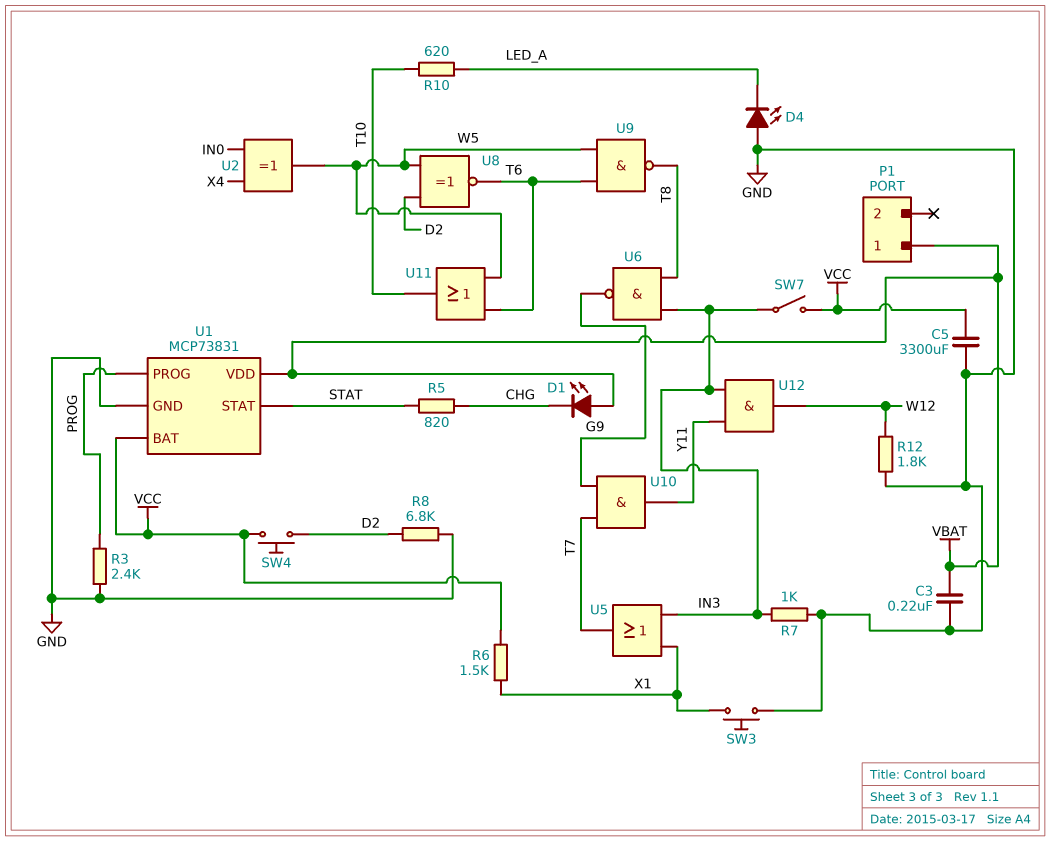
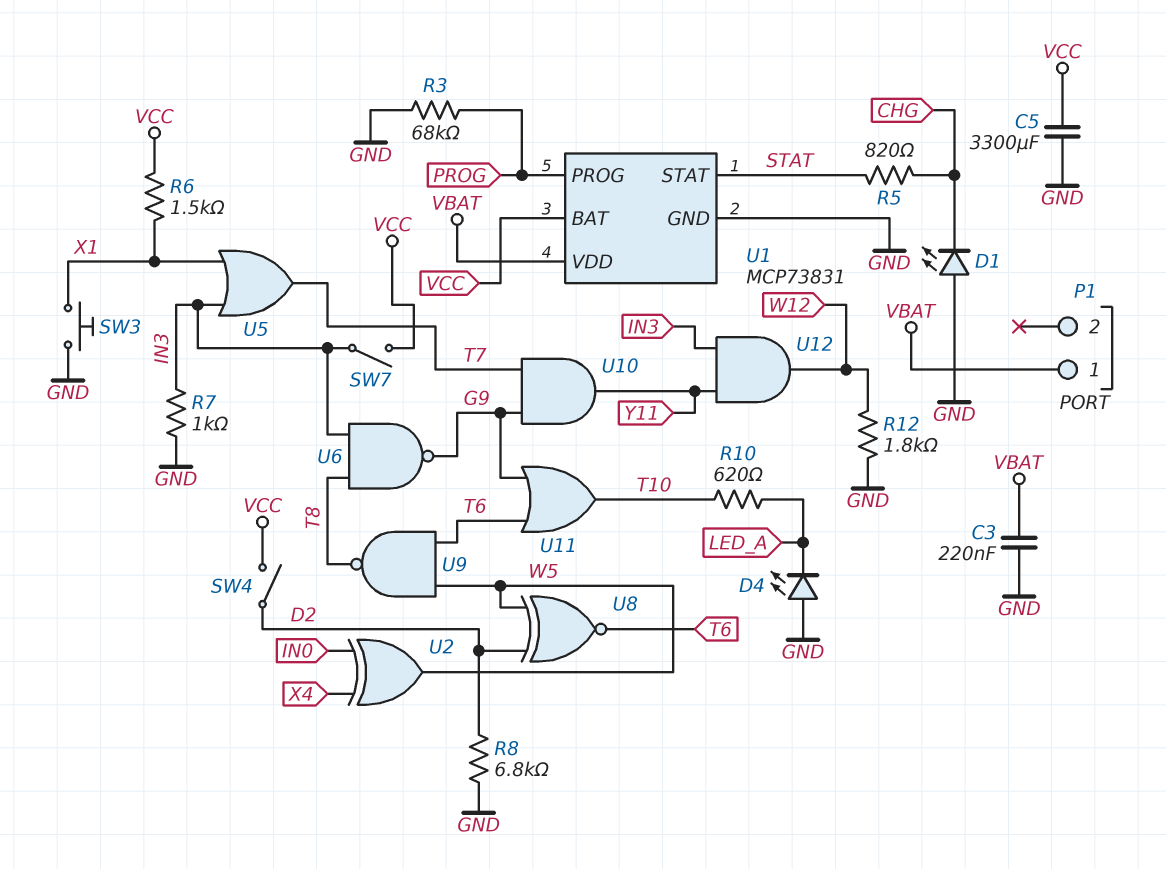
D1: LED (A VBAT, K CHG) -> LED (A GND, K CHG)
R3: 2.4k (GND, PROG) -> 68k (GND, PROG)
SW4: button (D2, VCC) -> switch (D2, VCC)
U11: OR (in T6, in W5, out T10) -> OR (in G9, in T6, out T10)

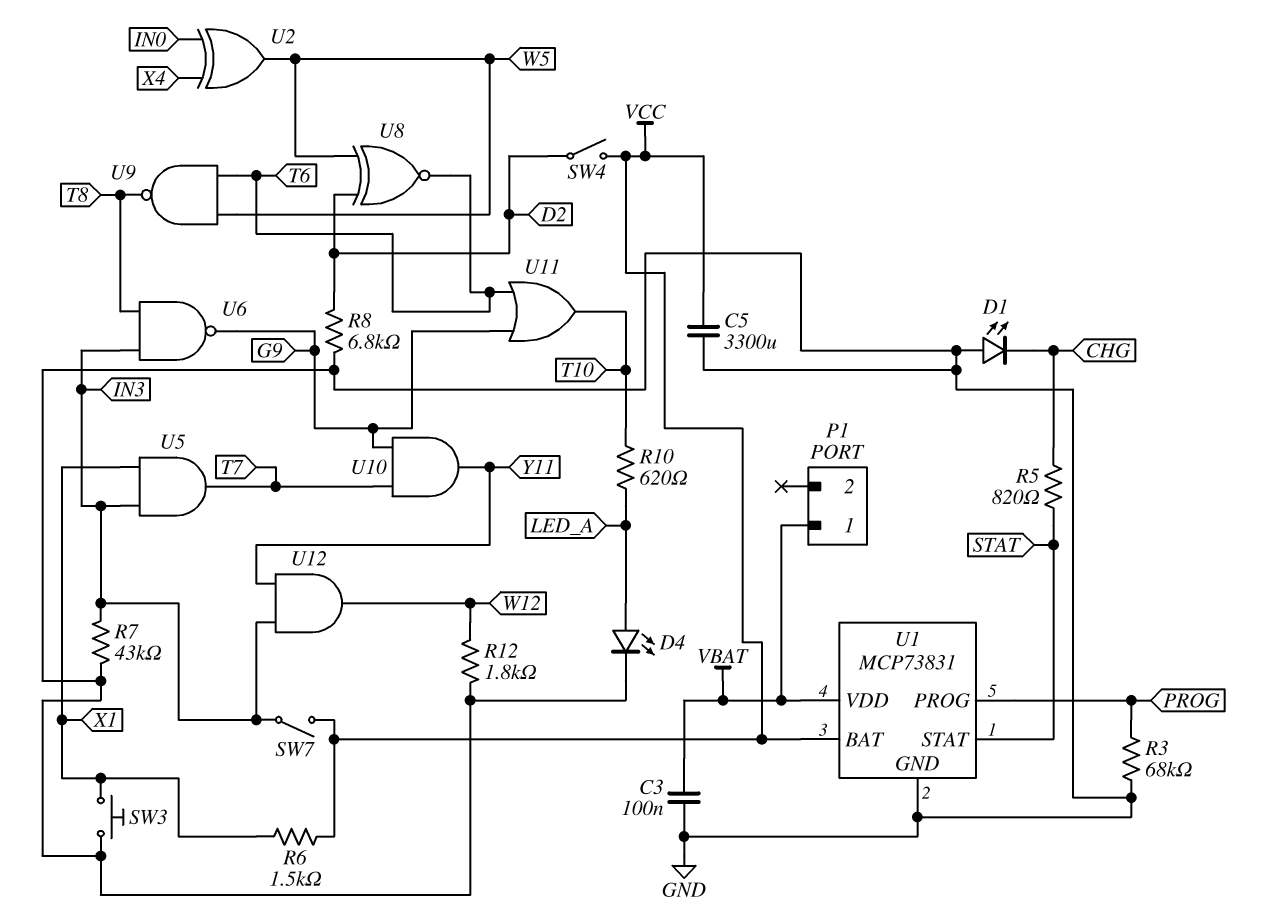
C3: 220nF (GND, VBAT) -> 100nF (GND, VBAT)
D4: LED (A GND, K LED_A) -> LED (A LED_A, K GND)
R7: 1k (GND, IN3) -> 43k (GND, IN3)
U5: OR (in IN3, in X1, out T7) -> AND (in IN3, in X1, out T7)

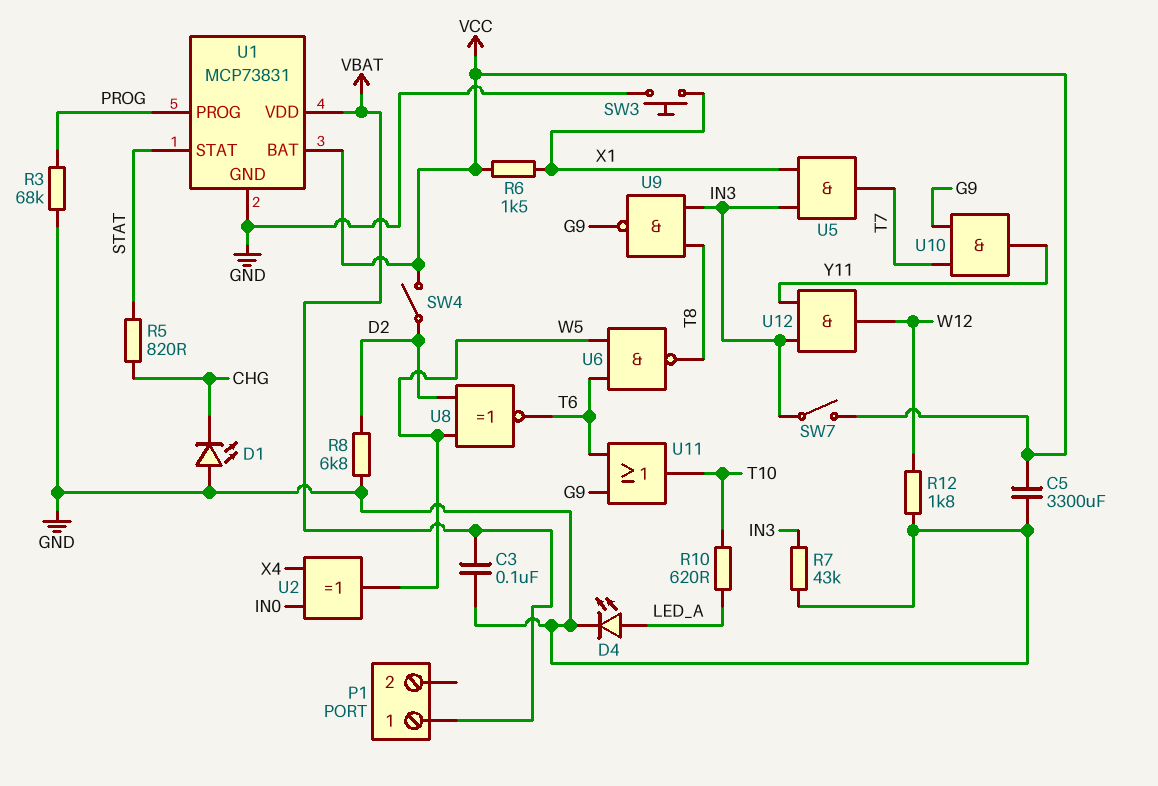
U6: NAND (in IN3, in T8, out G9) -> NAND (in T6, in W5, out T8)
U9: NAND (in T6, in W5, out T8) -> NAND (in IN3, in T8, out G9)

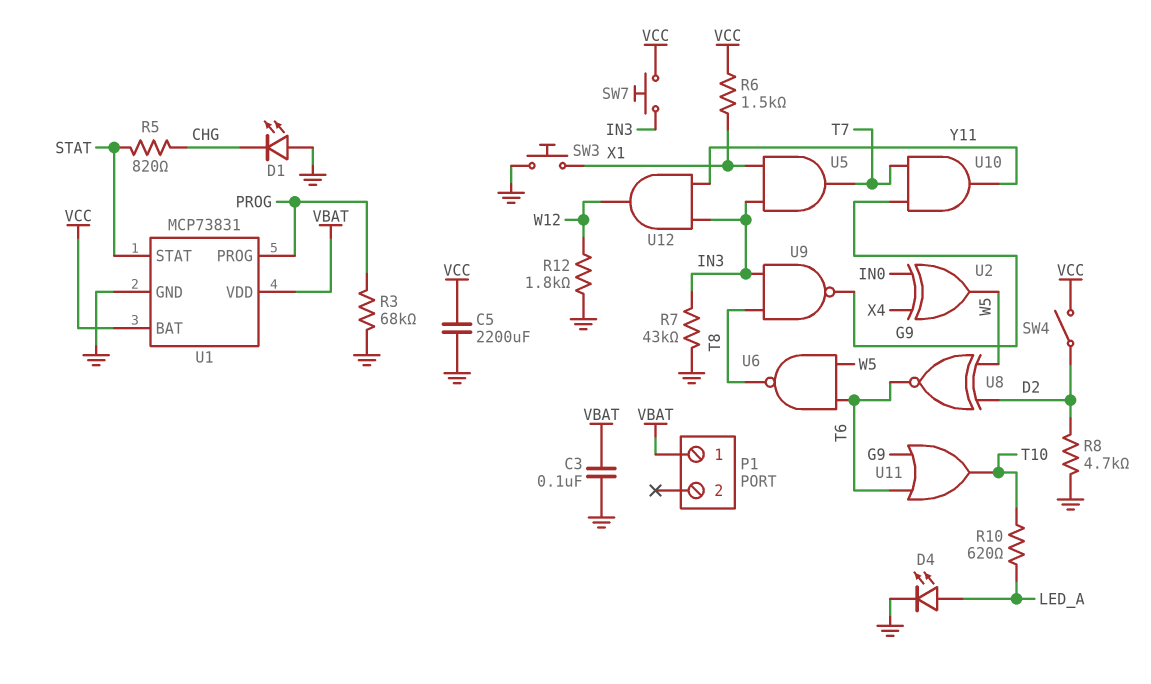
C5: 3300uF (GND, VCC) -> 2200uF (GND, VCC)
R8: 6.8k (D2, GND) -> 4.7k (D2, GND)
SW7: switch (IN3, VCC) -> button (IN3, VCC)

